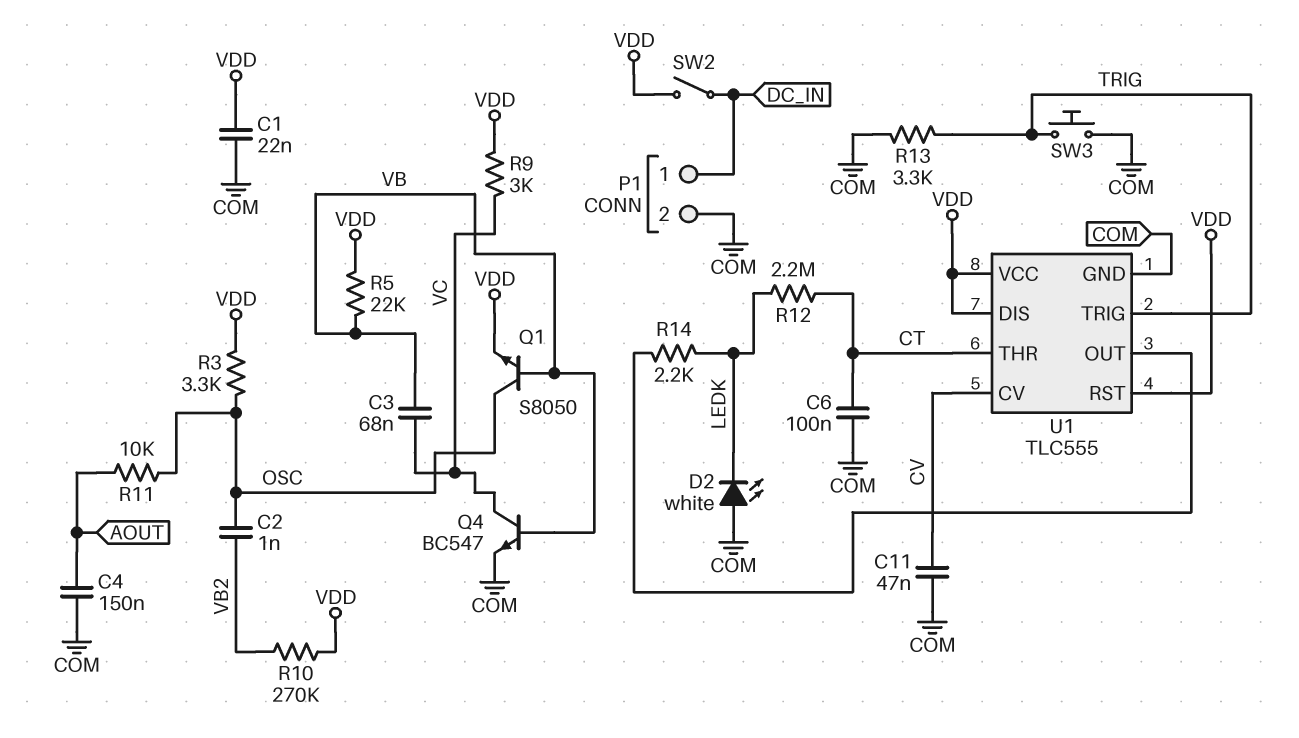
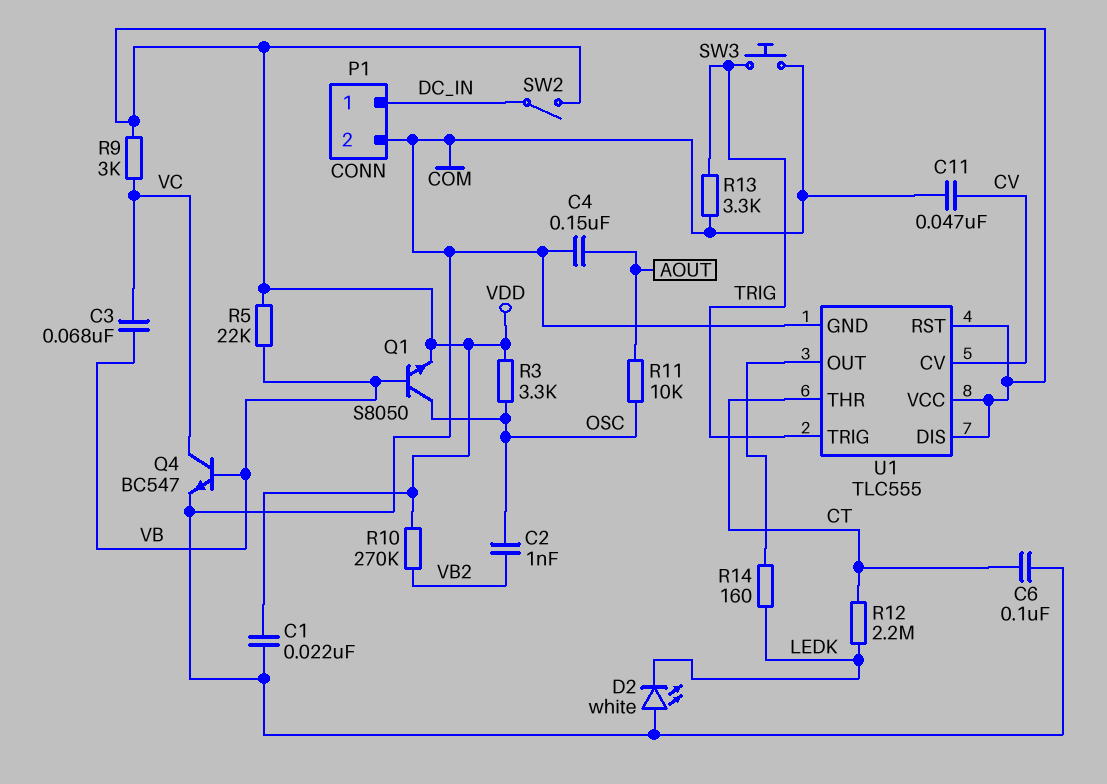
R14: 2.2k (LEDK, U1/OUT) -> 160 (LEDK, U1/OUT)

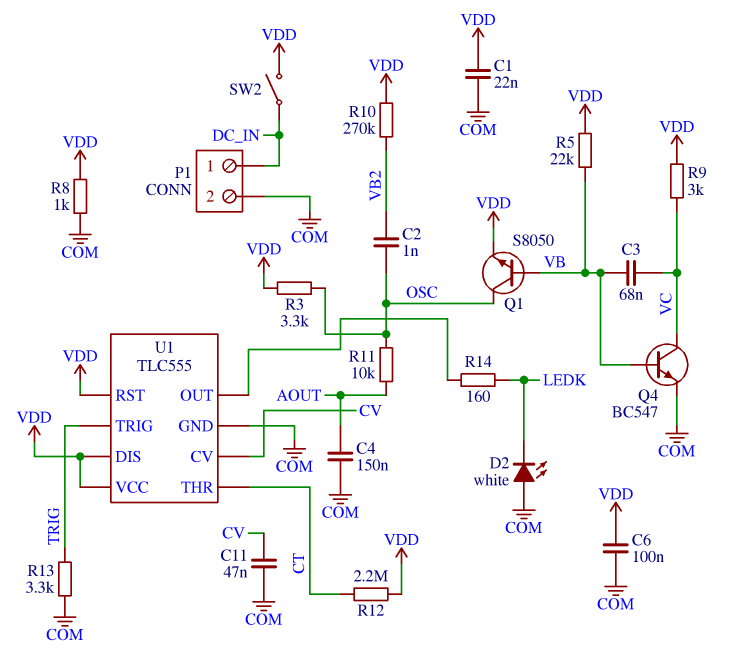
C6: 100nF (COM, CT) -> 100nF (COM, VDD)
R8: none -> 1k (COM, VDD)
R12: 2.2M (CT, LEDK) -> 2.2M (CT, VDD)
SW3: button (COM, TRIG) -> none

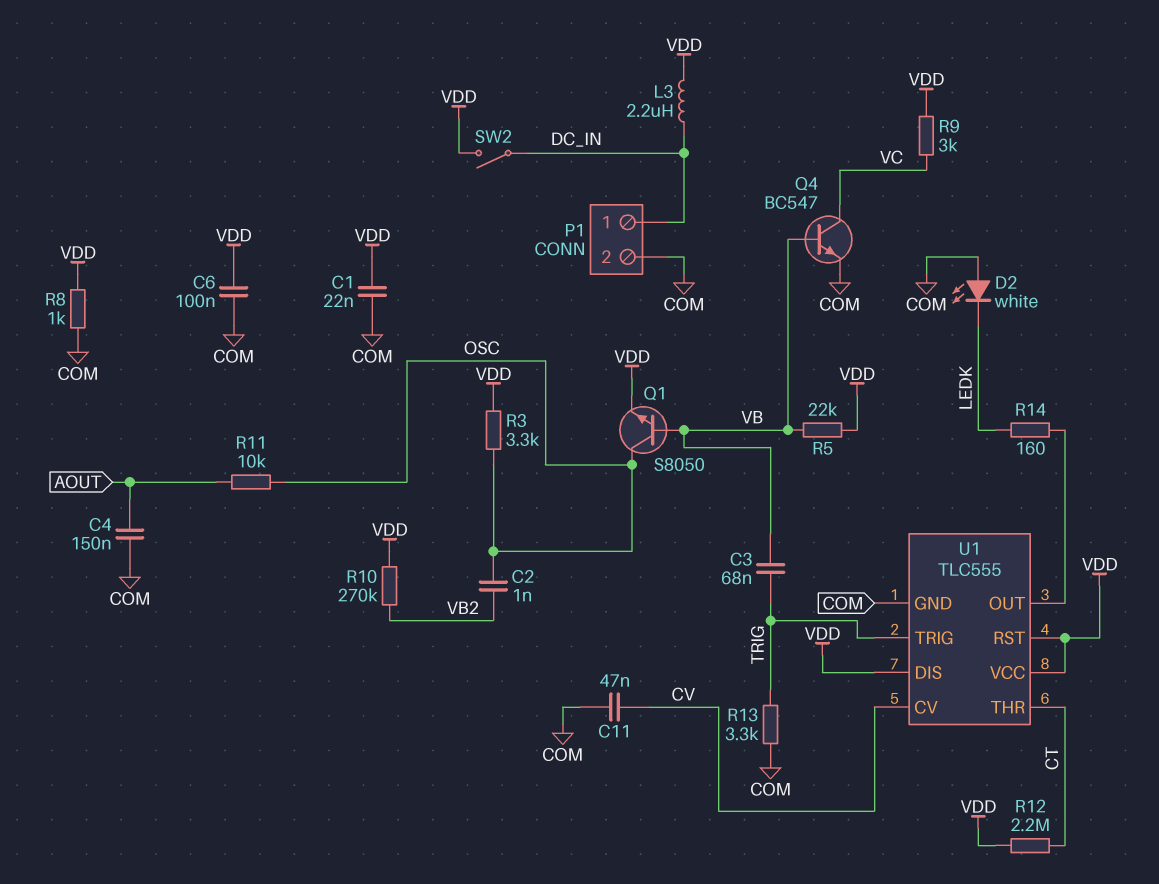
C3: 68nF (VB, VC) -> 68nF (TRIG, VB)
L3: none -> 2.2uH (DC_IN, VDD)

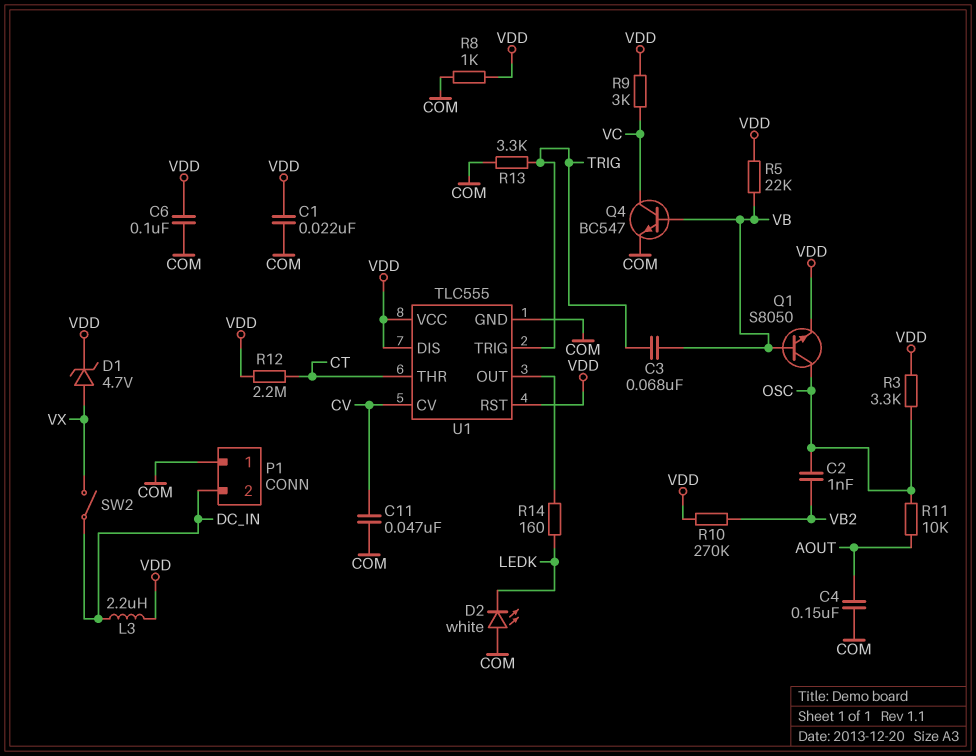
D1: none -> zener 4.7V (A VX, K VDD)
P1 pin 1: DC_IN -> COM
P1 pin 2: COM -> DC_IN
SW2: switch (DC_IN, VDD) -> switch (DC_IN, VX)

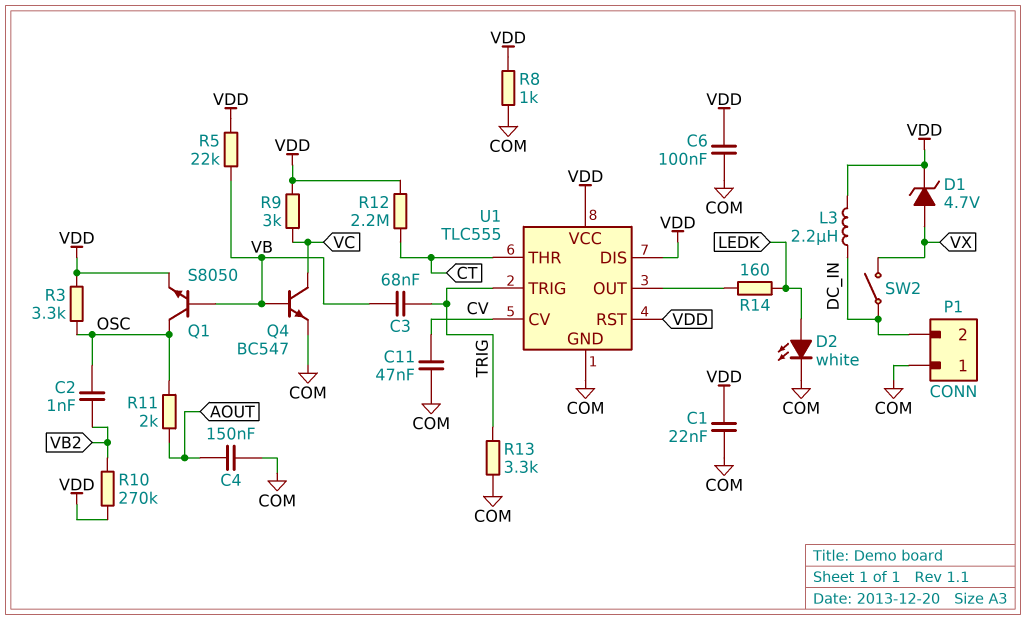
D2: LED white (A COM, K LEDK) -> LED white (A LEDK, K COM)
R11: 10k (AOUT, OSC) -> 2k (AOUT, OSC)

